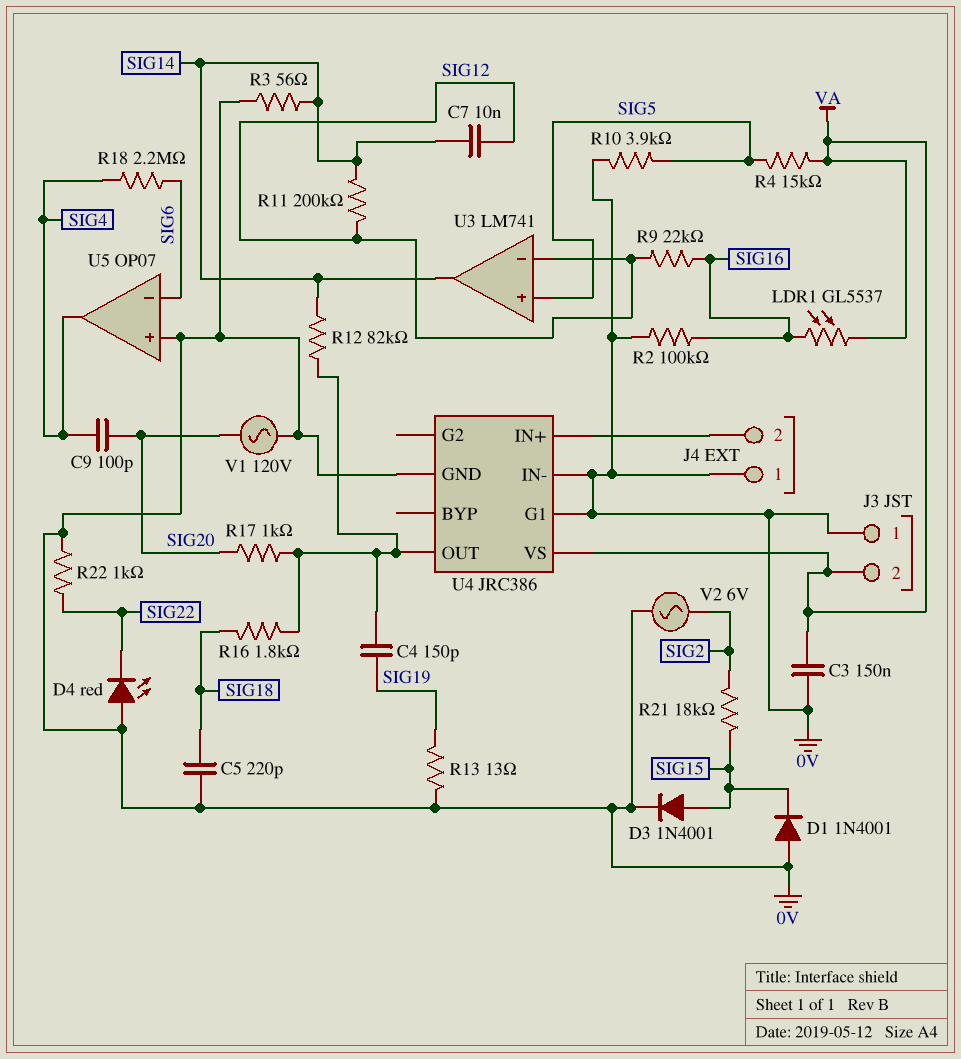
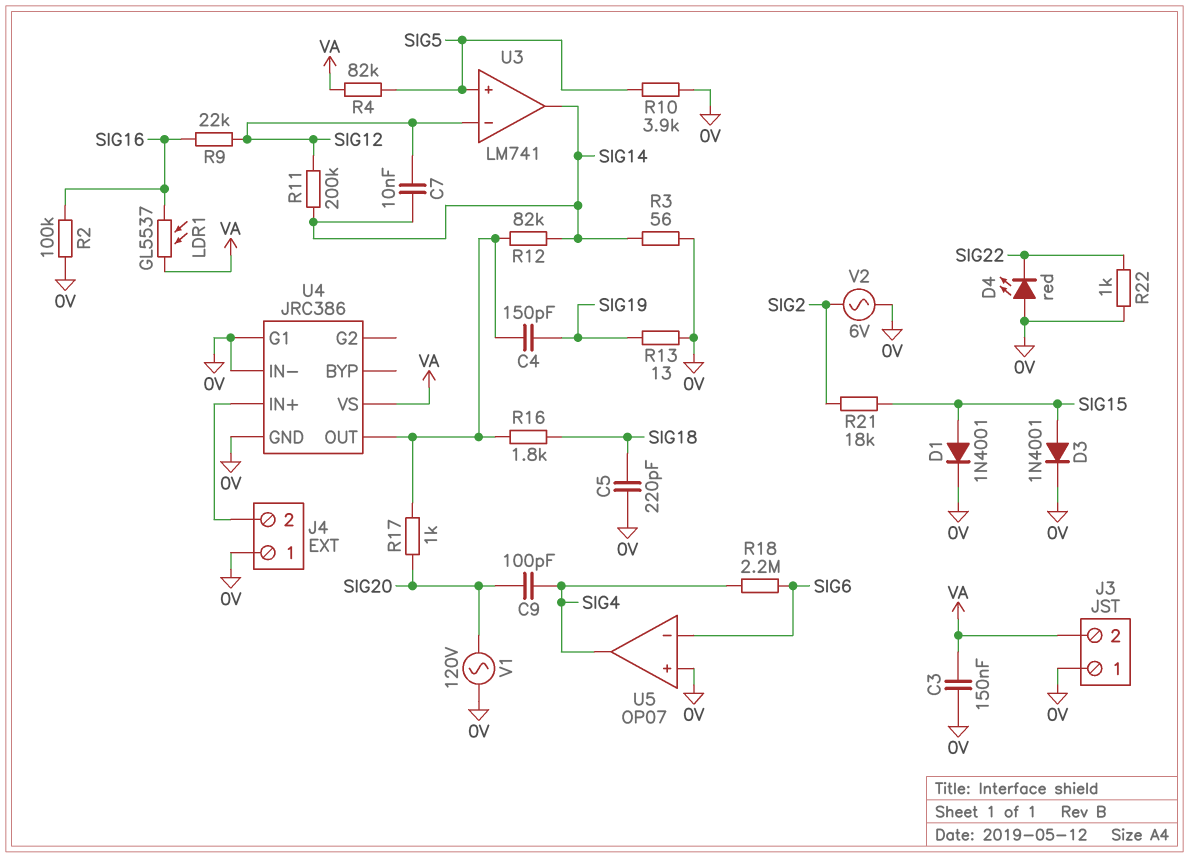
D1: diode 1N4001 (A 0V, K SIG15) -> diode 1N4001 (A SIG15, K 0V)
R4: 15k (SIG5, VA) -> 82k (SIG5, VA)

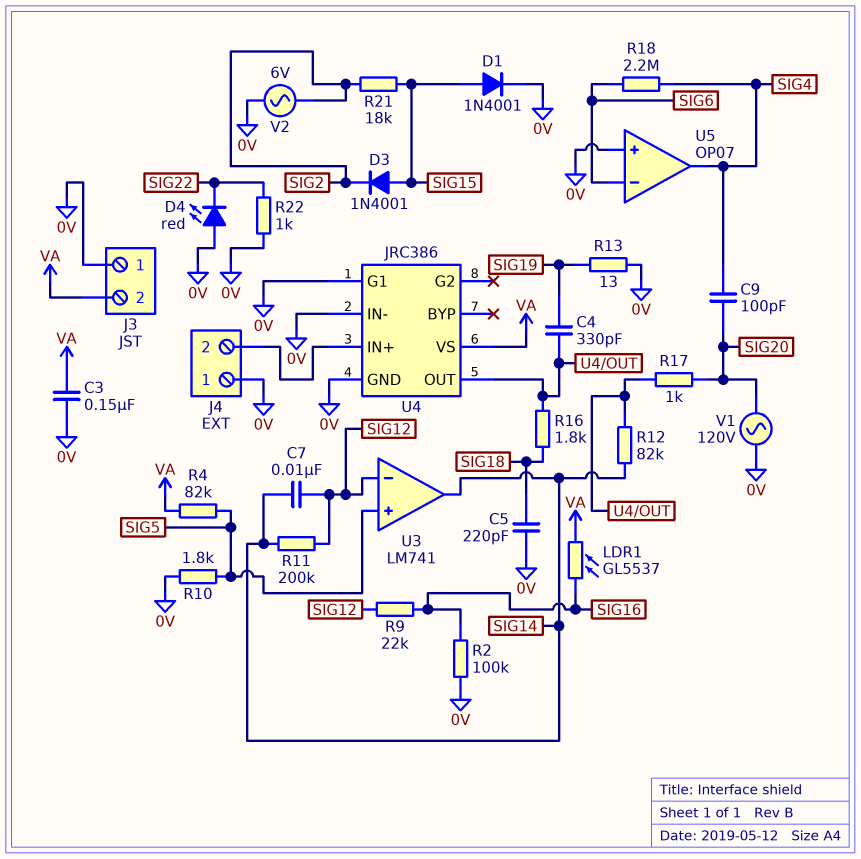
C4: 150pF (SIG19, U4/OUT) -> 330pF (SIG19, U4/OUT)
D3: diode 1N4001 (A SIG15, K 0V) -> diode 1N4001 (A SIG15, K SIG2)
R3: 56 (0V, SIG14) -> none
R10: 3.9k (0V, SIG5) -> 1.8k (0V, SIG5)

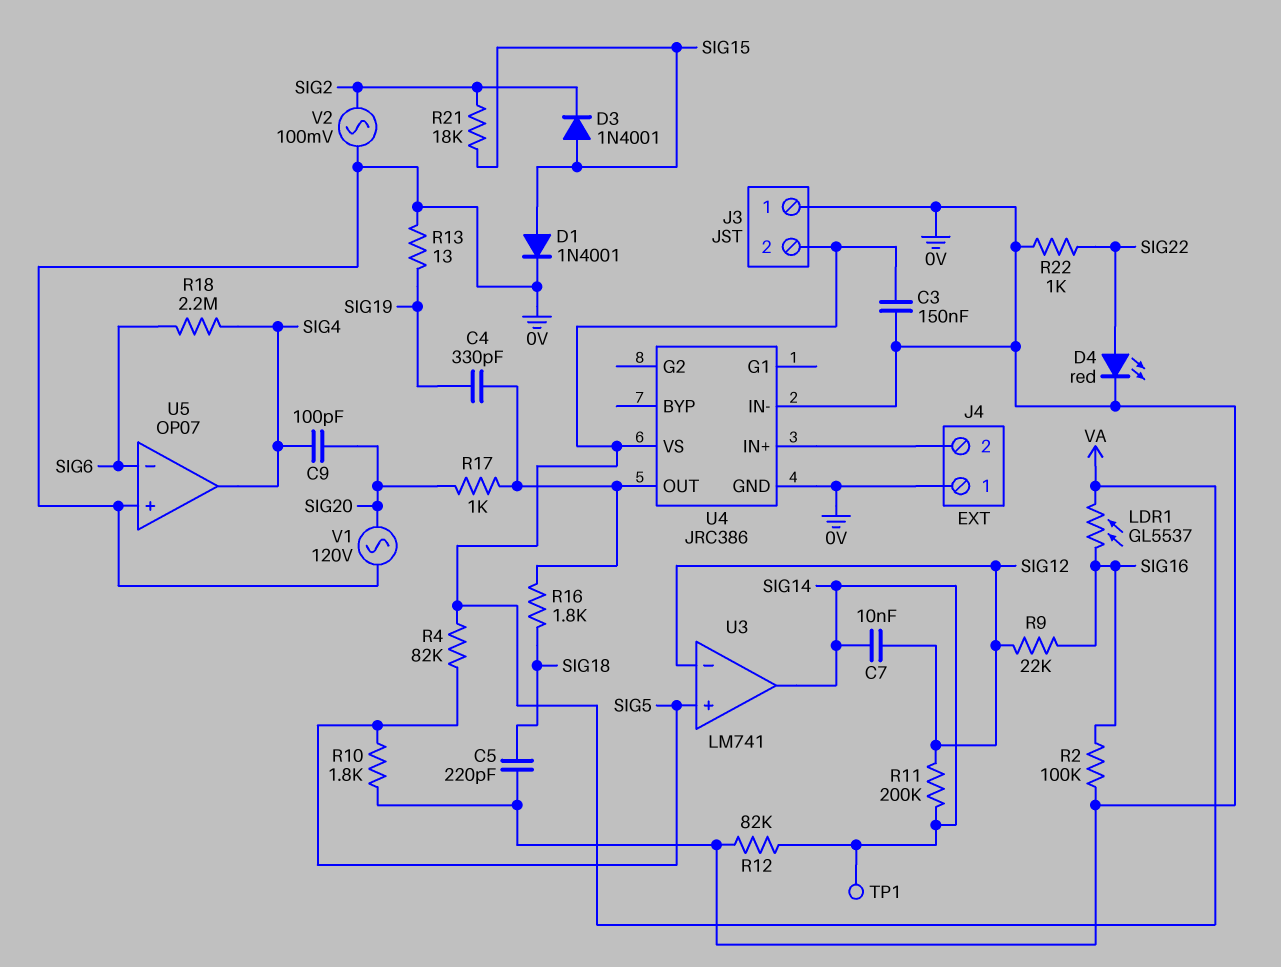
D4: LED red (A 0V, K SIG22) -> LED red (A SIG22, K 0V)
R12: 82k (SIG14, U4/OUT) -> 82k (0V, SIG14)
TP1: none -> test point (SIG14)
U4 pin G1: 0V -> none
V2: AC 6V (0V, SIG2) -> AC 100mV (0V, SIG2)

